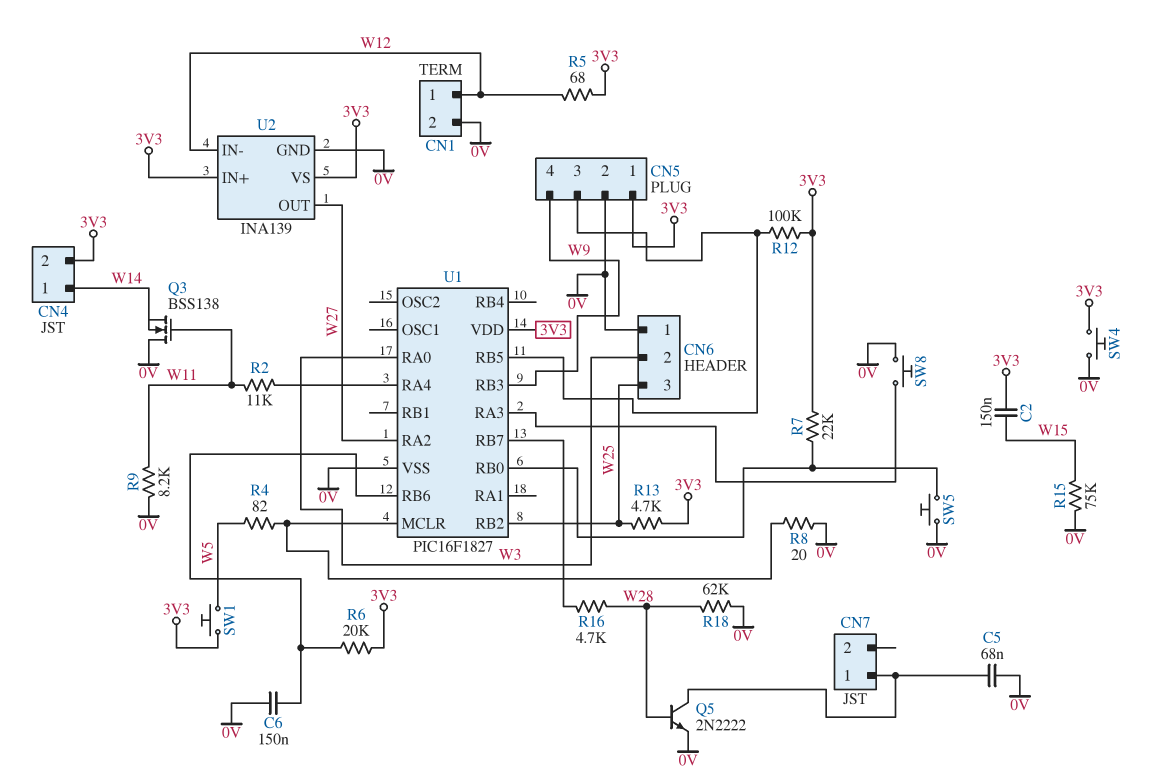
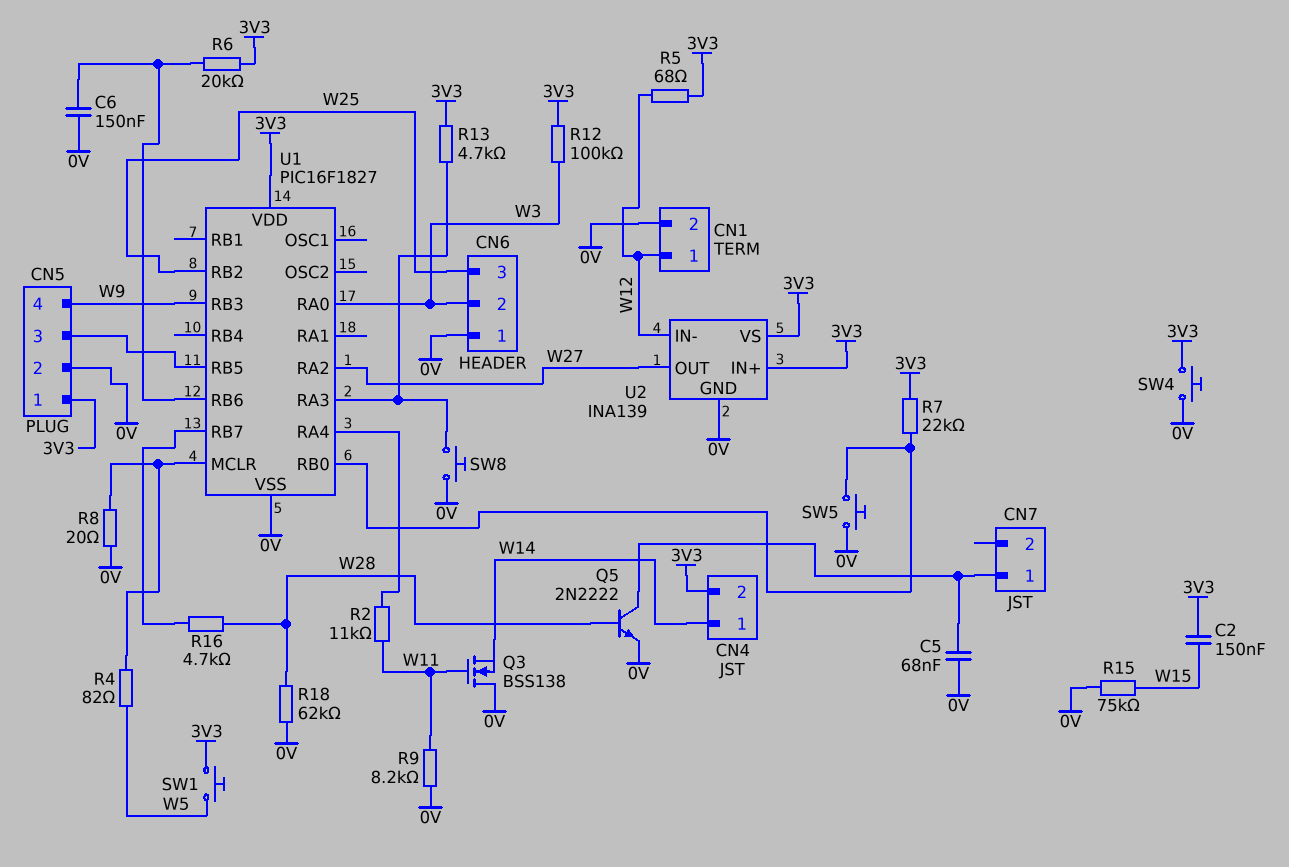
R12: 100k (3V3, CN5/3) -> 100k (3V3, W3)
R13: 4.7k (3V3, W25) -> 4.7k (3V3, U1/RA3)

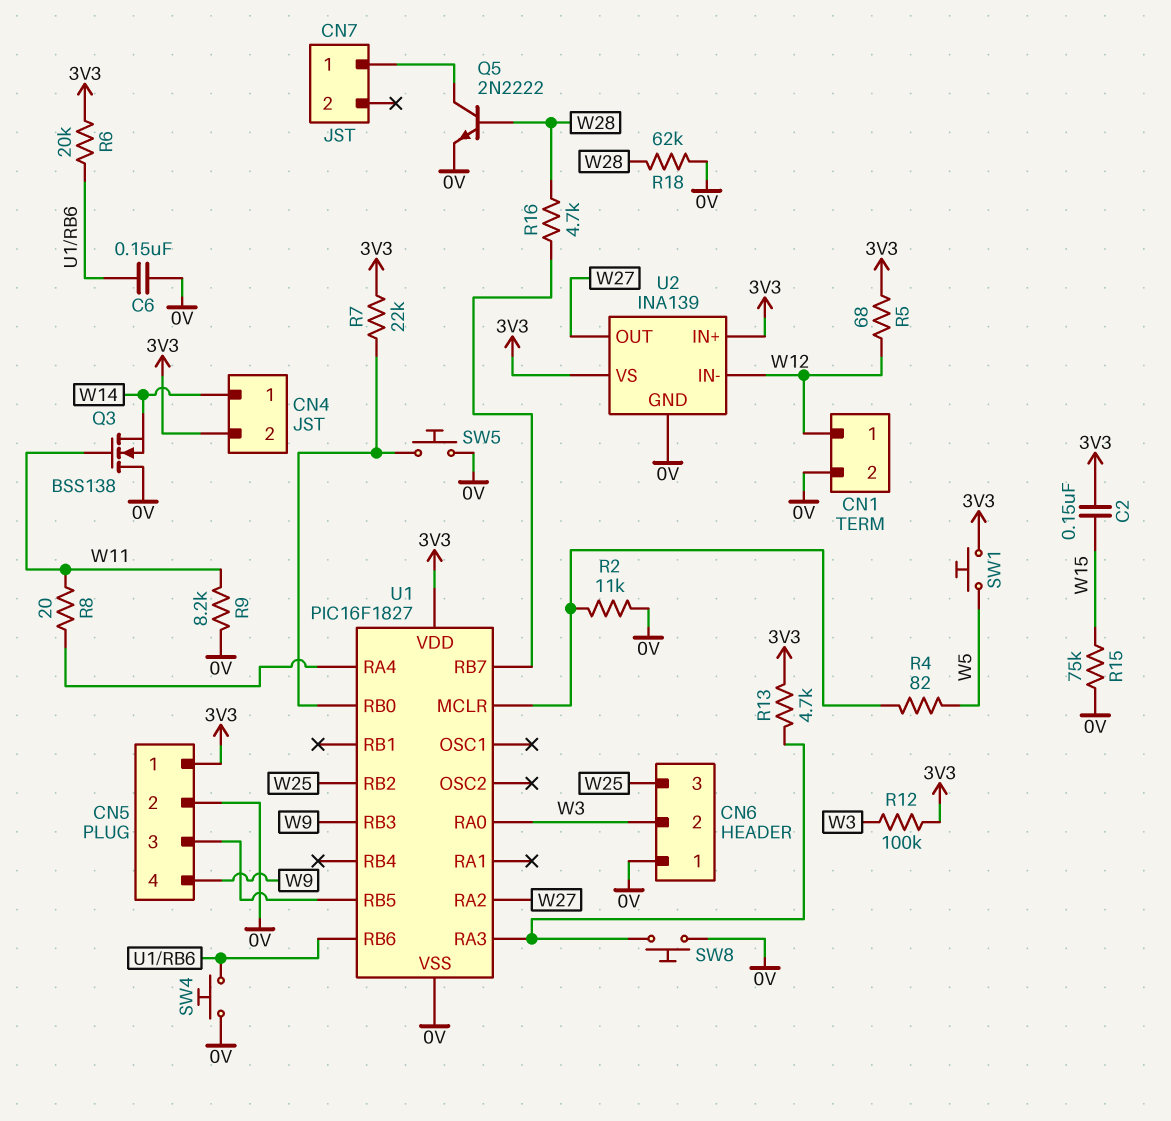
C5: 68nF (0V, CN7/1) -> none
R2: 11k (U1/RA4, W11) -> 11k (0V, U1/MCLR)
R8: 20 (0V, U1/MCLR) -> 20 (U1/RA4, W11)
SW4: button (0V, 3V3) -> button (0V, U1/RB6)

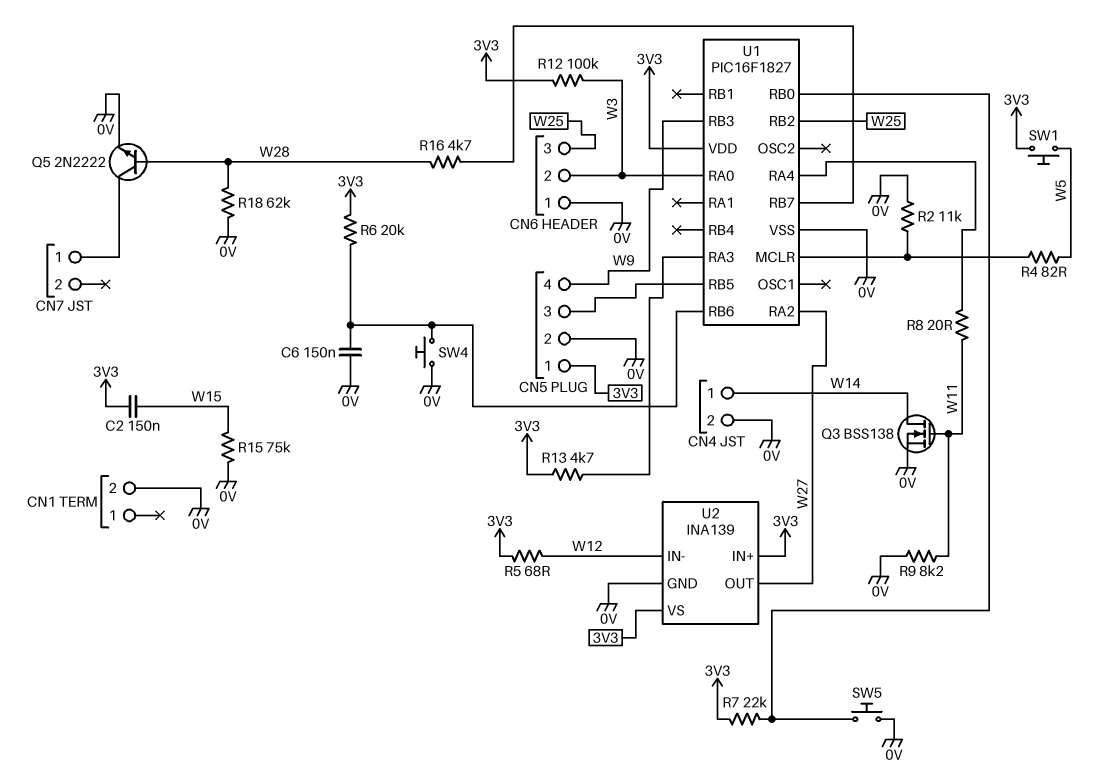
CN1 pin 1: W12 -> none
CN4 pin 2: 3V3 -> 0V
Q3: NMOS BSS138 (G W11, D 0V, S W14) -> NMOS BSS138 (G W11, D W14, S 0V)
SW8: button (0V, U1/RA3) -> none

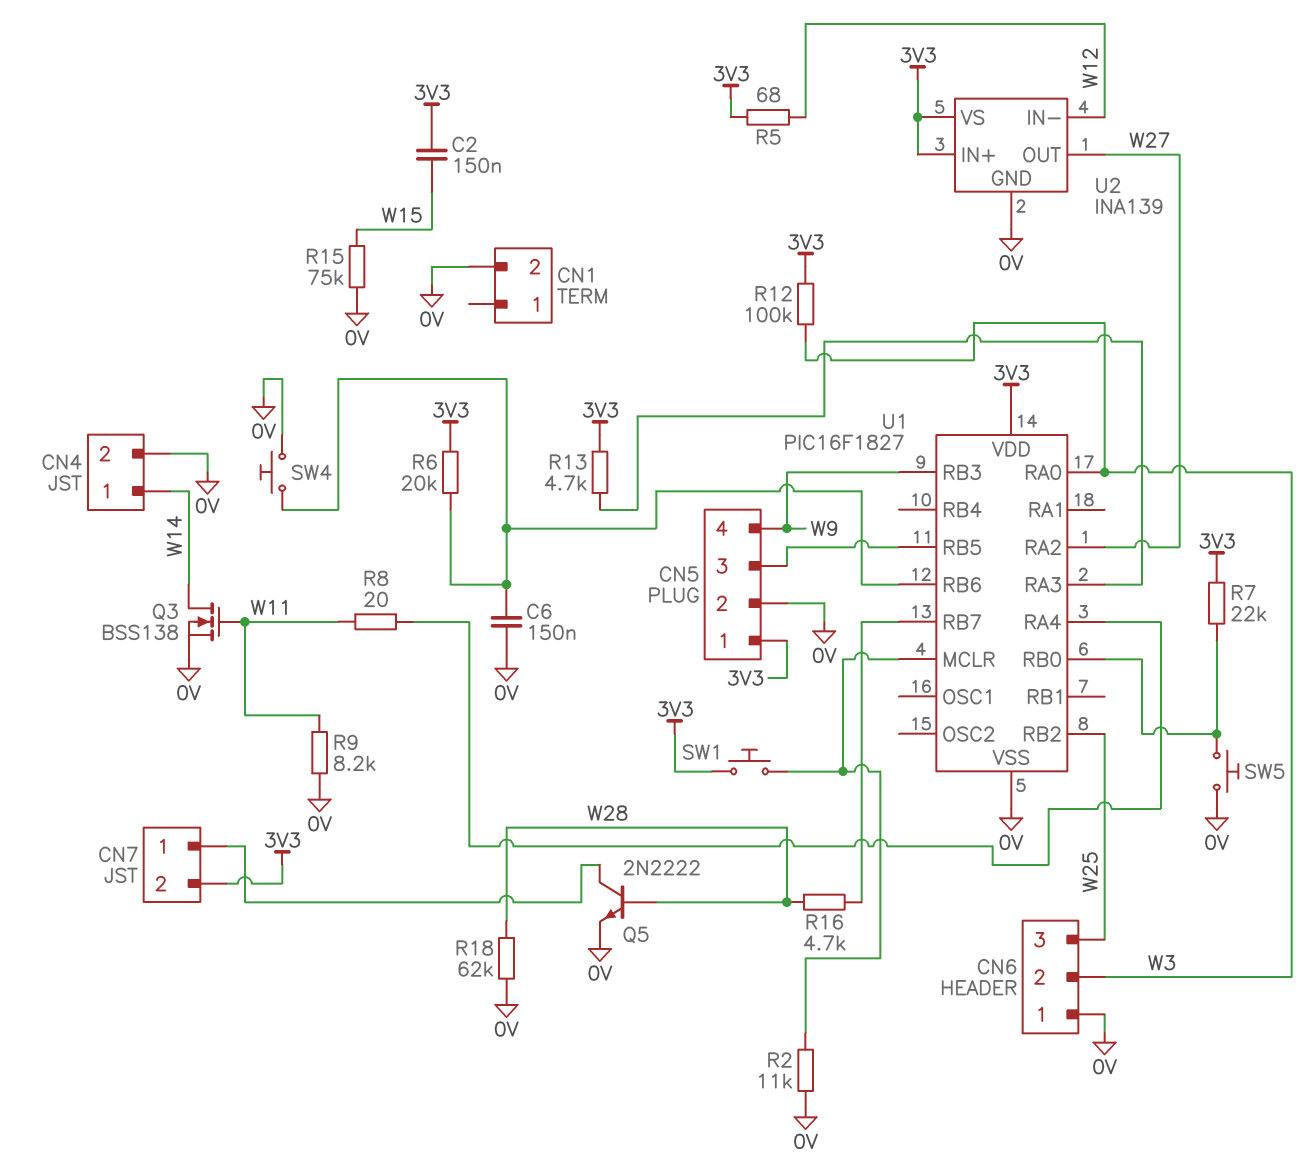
CN7 pin 2: none -> 3V3
R4: 82 (U1/MCLR, W5) -> none
SW1: button (3V3, W5) -> button (3V3, U1/MCLR)

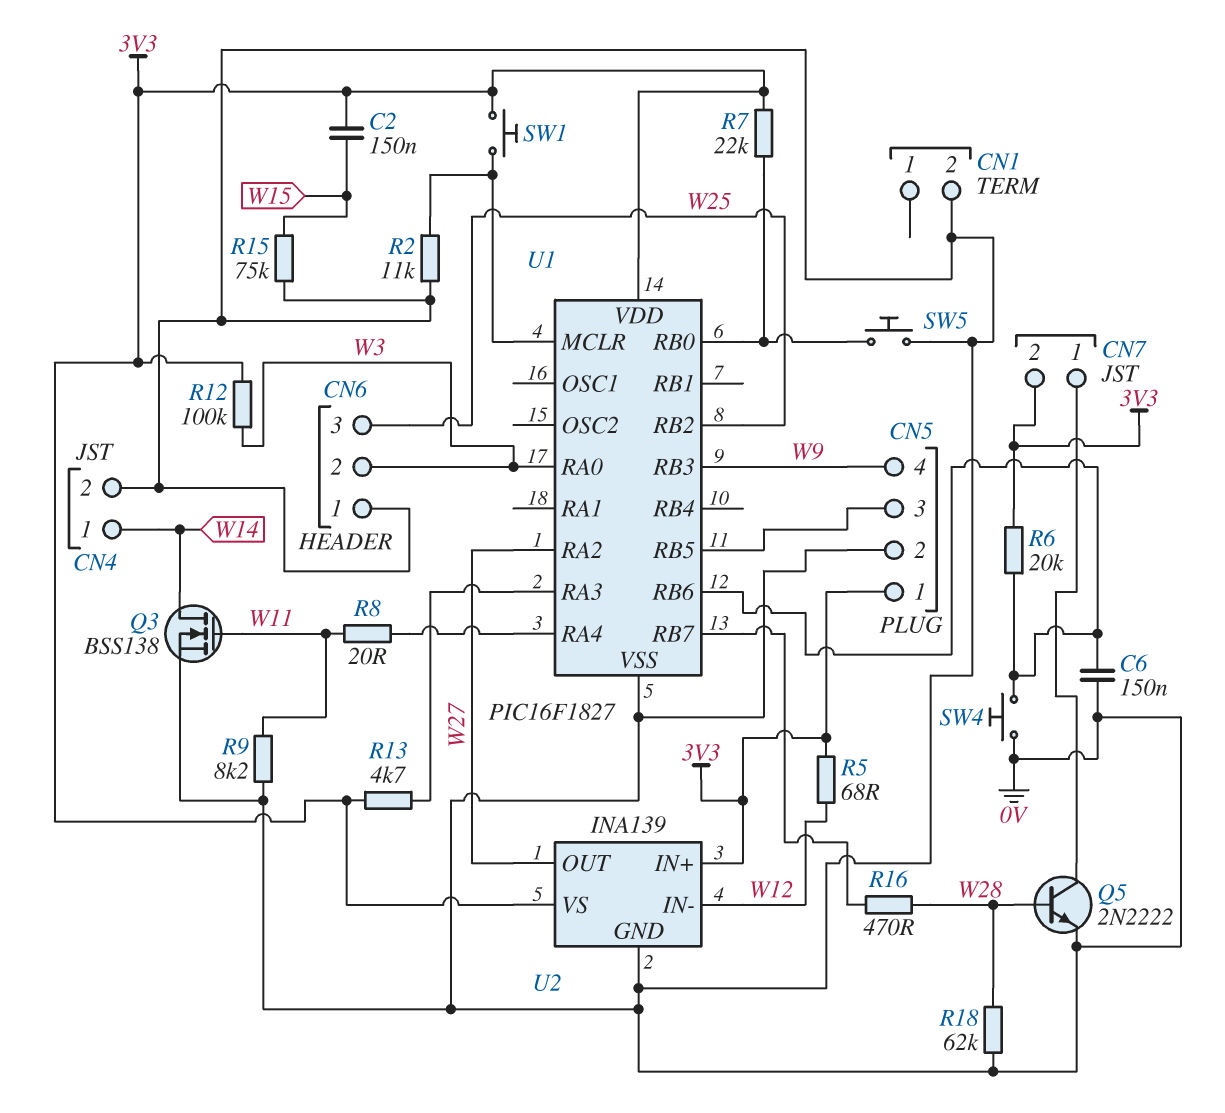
R16: 4.7k (U1/RB7, W28) -> 470 (U1/RB7, W28)

